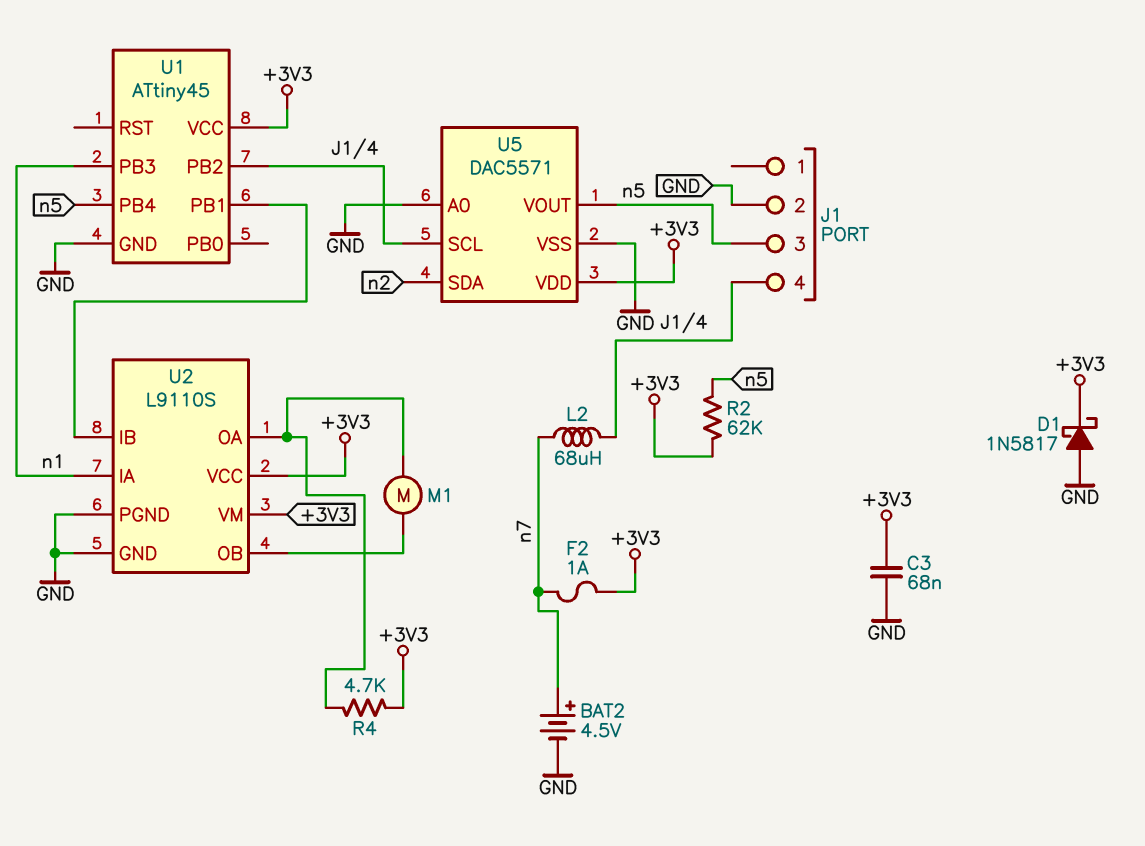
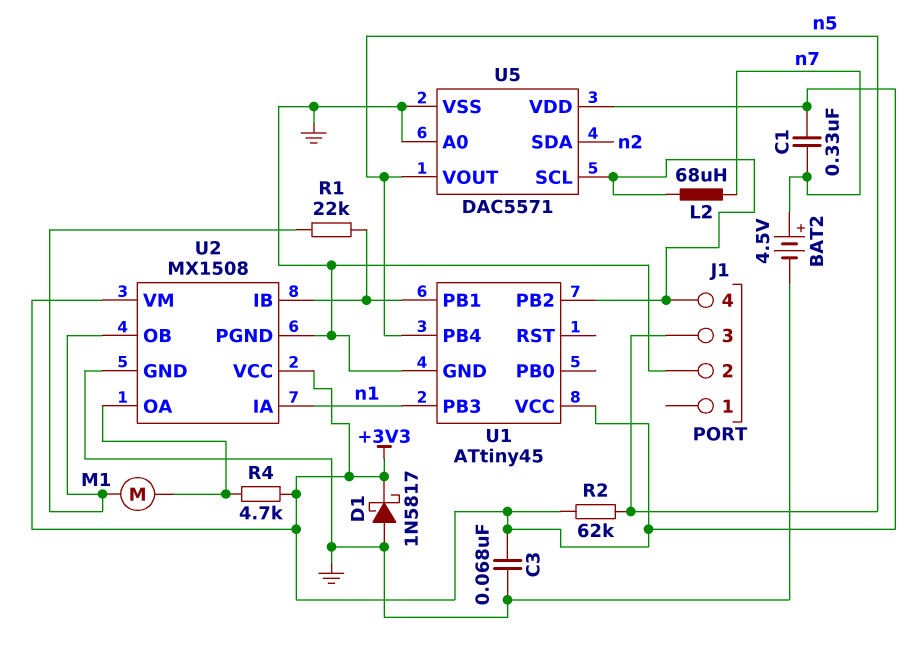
C1: none -> 330nF (+3V3, n7)
F2: 1A (+3V3, n7) -> none
R1: none -> 22k (U1/PB1, U2/OB)
U2: L9110S -> MX1508

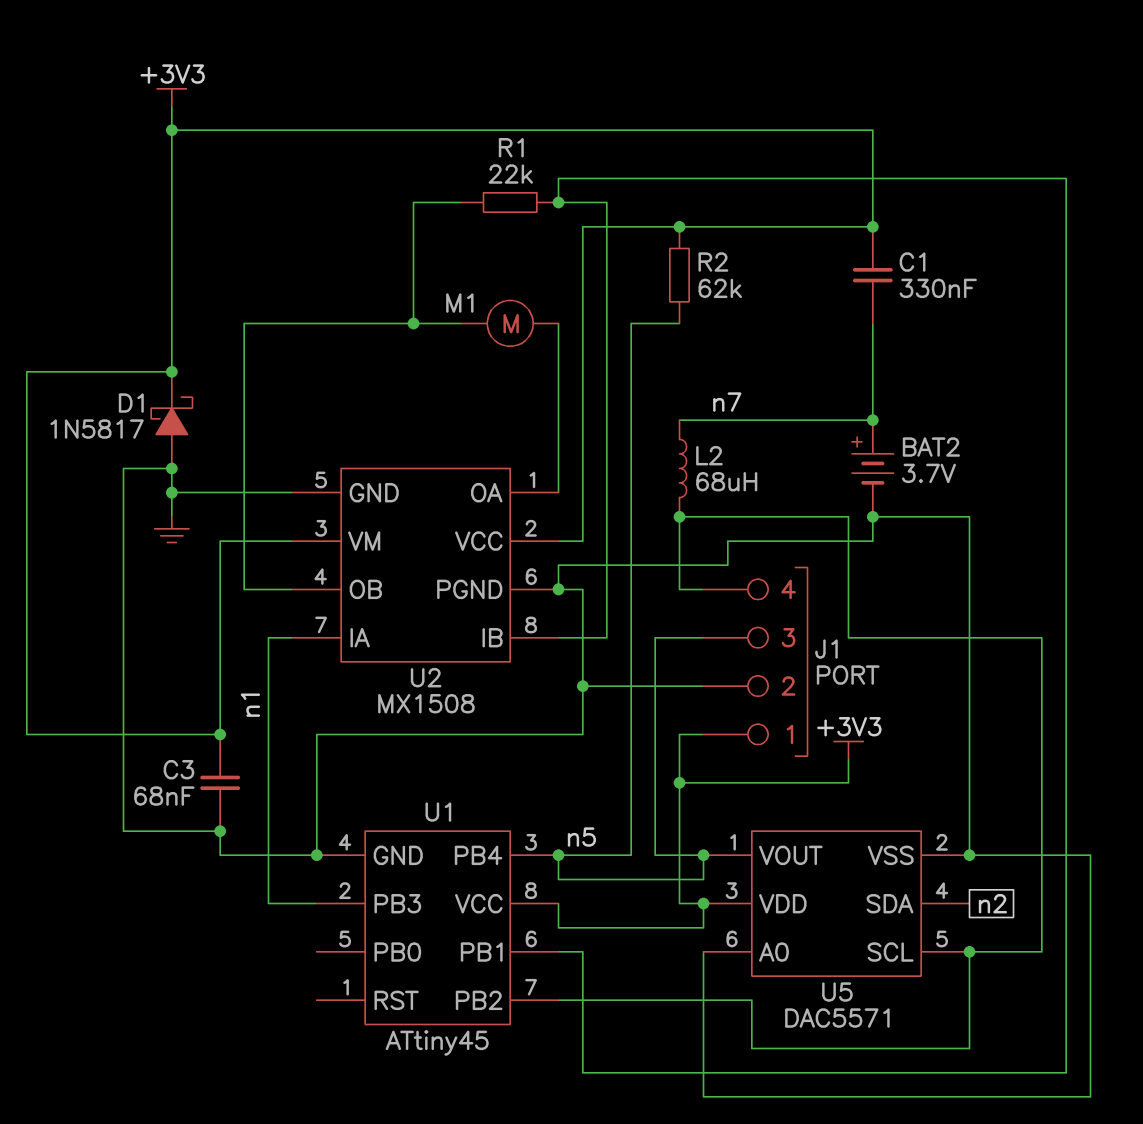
BAT2: 4.5V (plus n7, minus GND) -> 3.7V (plus n7, minus GND)
J1 pin 1: none -> +3V3
R4: 4.7k (+3V3, U2/OA) -> none

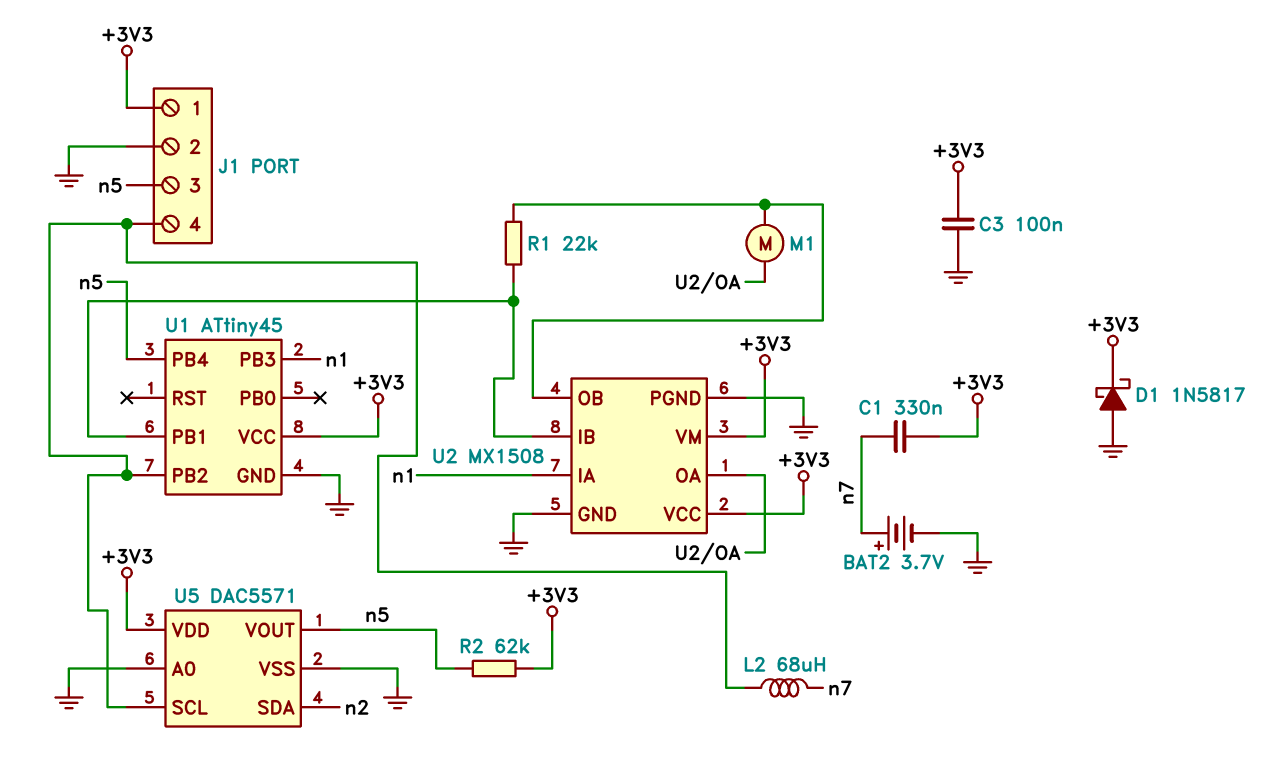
C3: 68nF (+3V3, GND) -> 100nF (+3V3, GND)

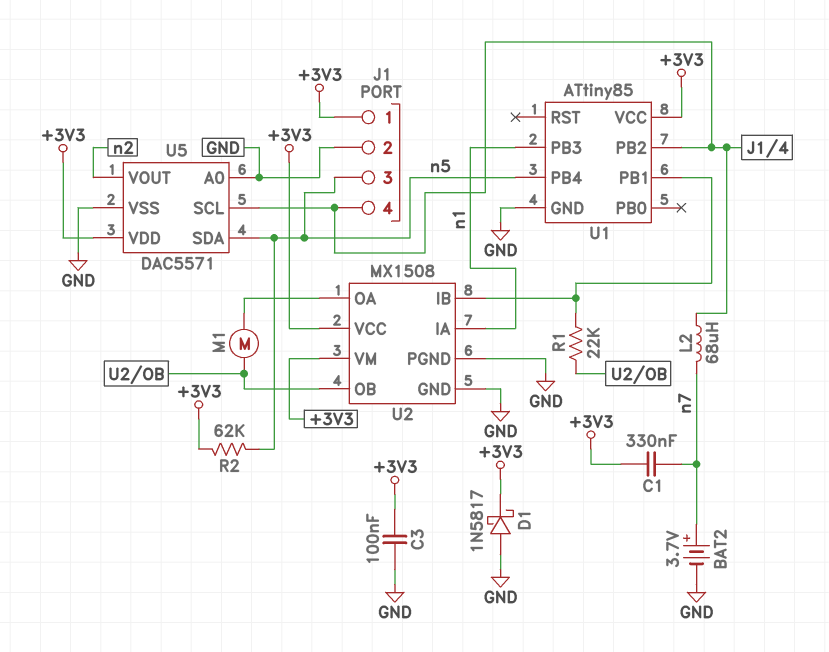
U1: ATtiny45 -> ATtiny85
U5 pin SDA: n2 -> n5
U5 pin VOUT: n5 -> n2

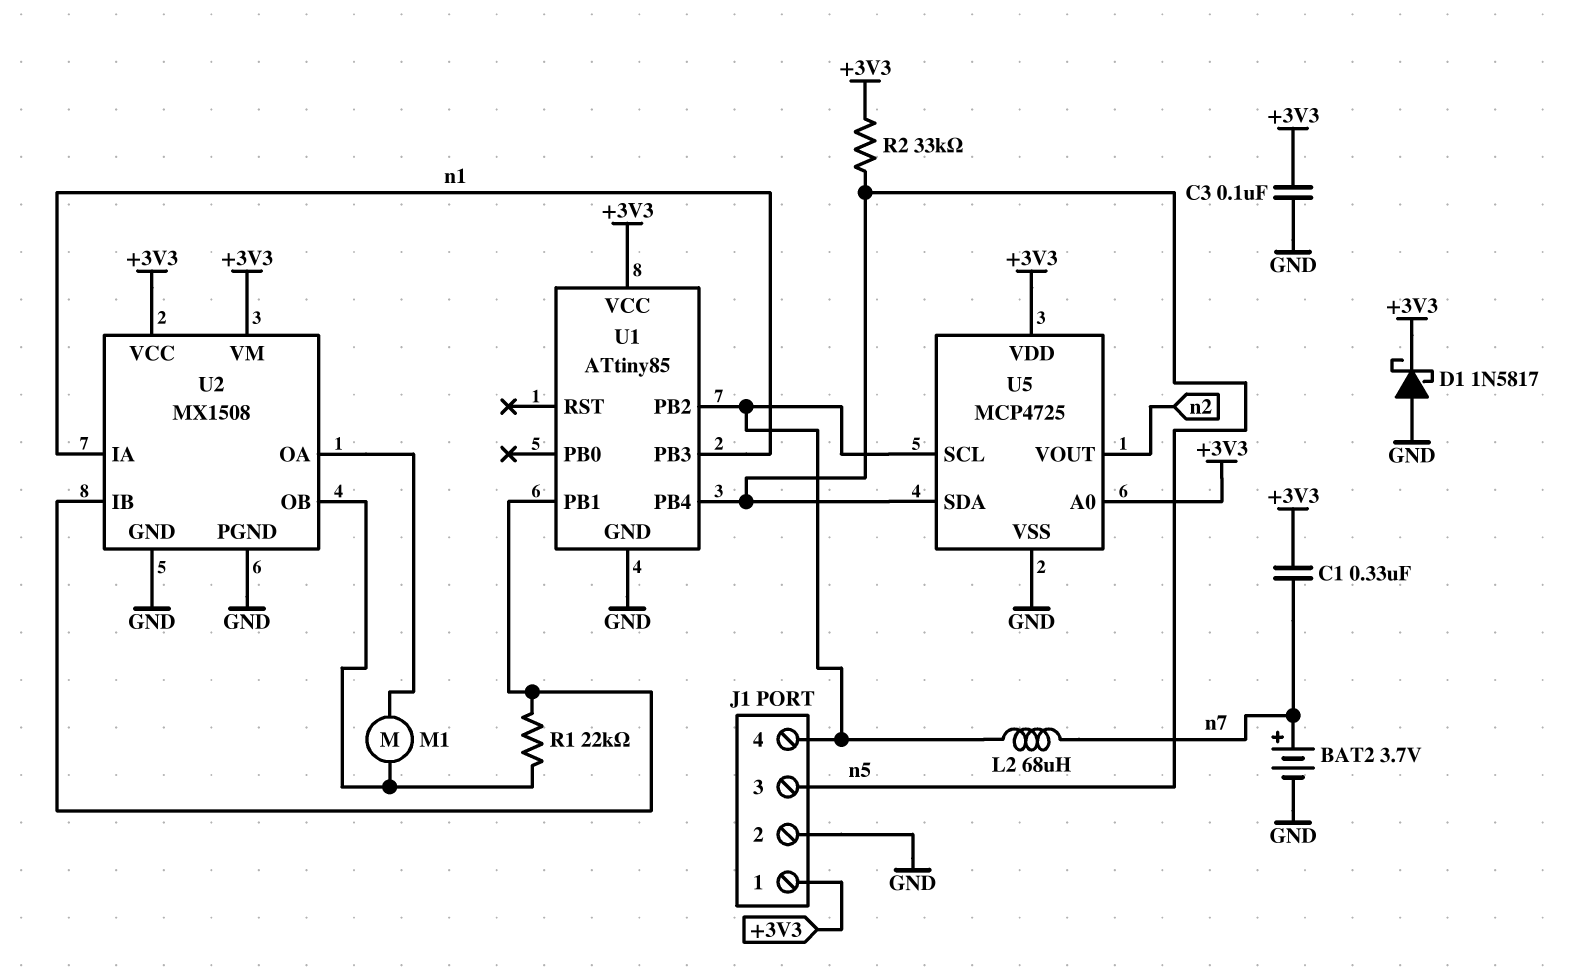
R2: 62k (+3V3, n5) -> 33k (+3V3, n5)
U5: DAC5571 -> MCP4725
U5 pin A0: GND -> +3V3

